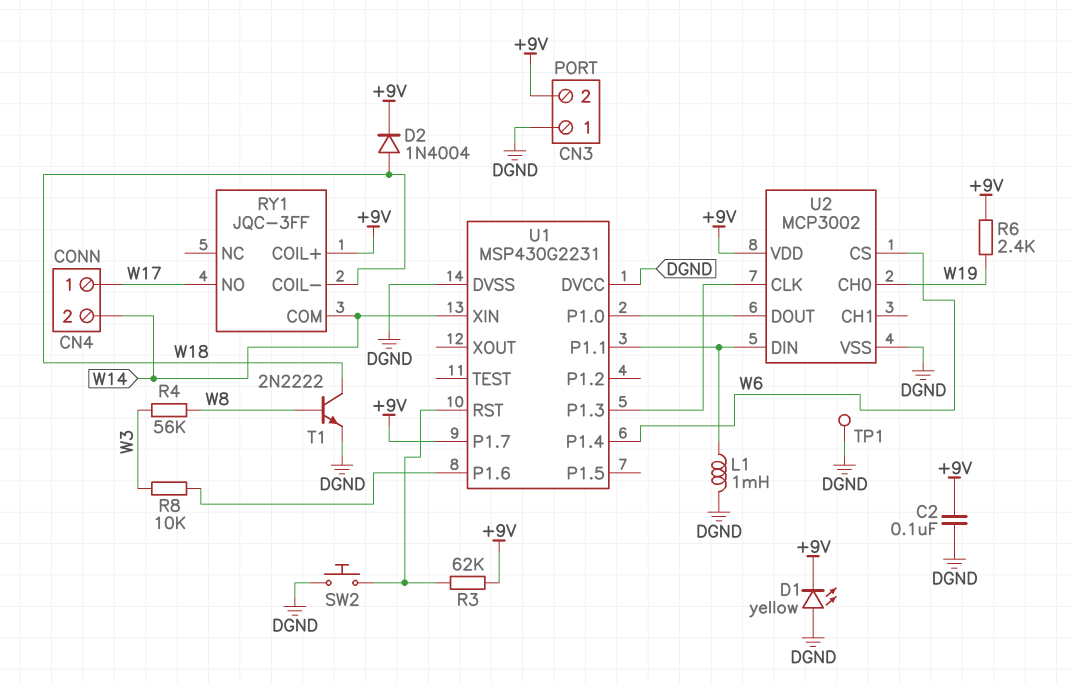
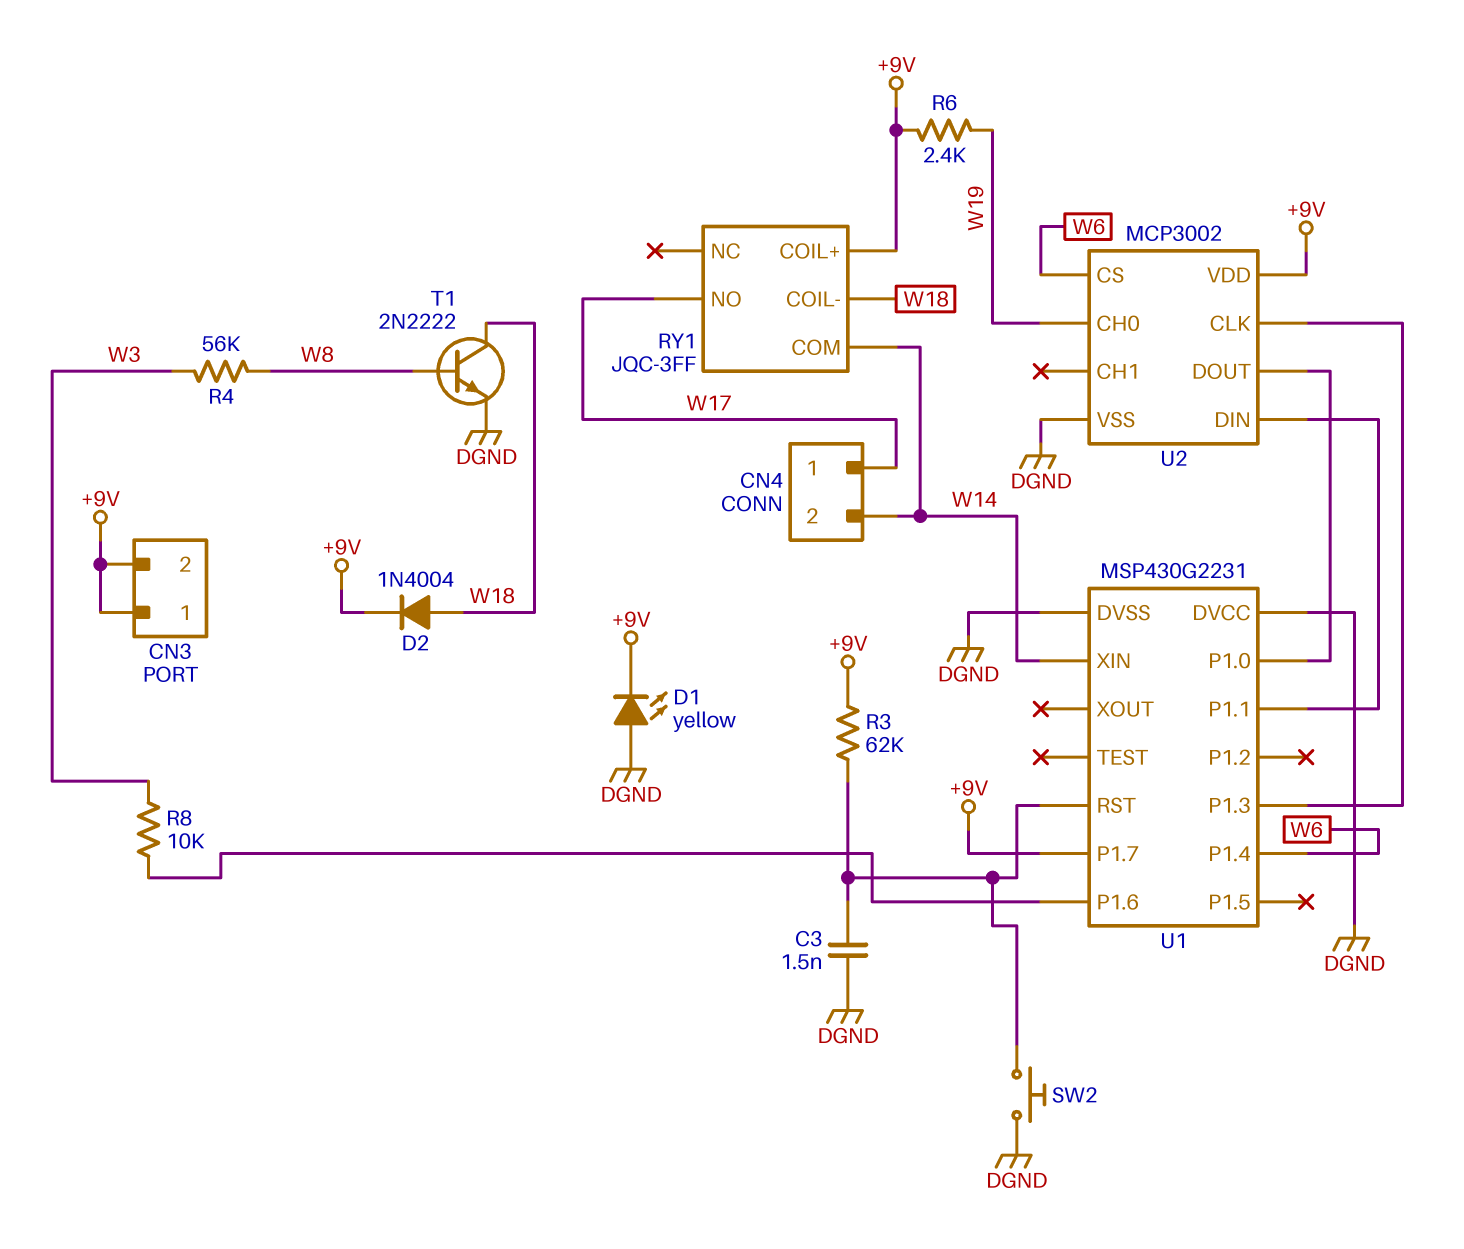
C2: 100nF (+9V, DGND) -> none
C3: none -> 1.5nF (DGND, U1/RST)
CN3 pin 1: DGND -> +9V
L1: 1mH (DGND, U1/P1.1) -> none
TP1: test point (DGND) -> none

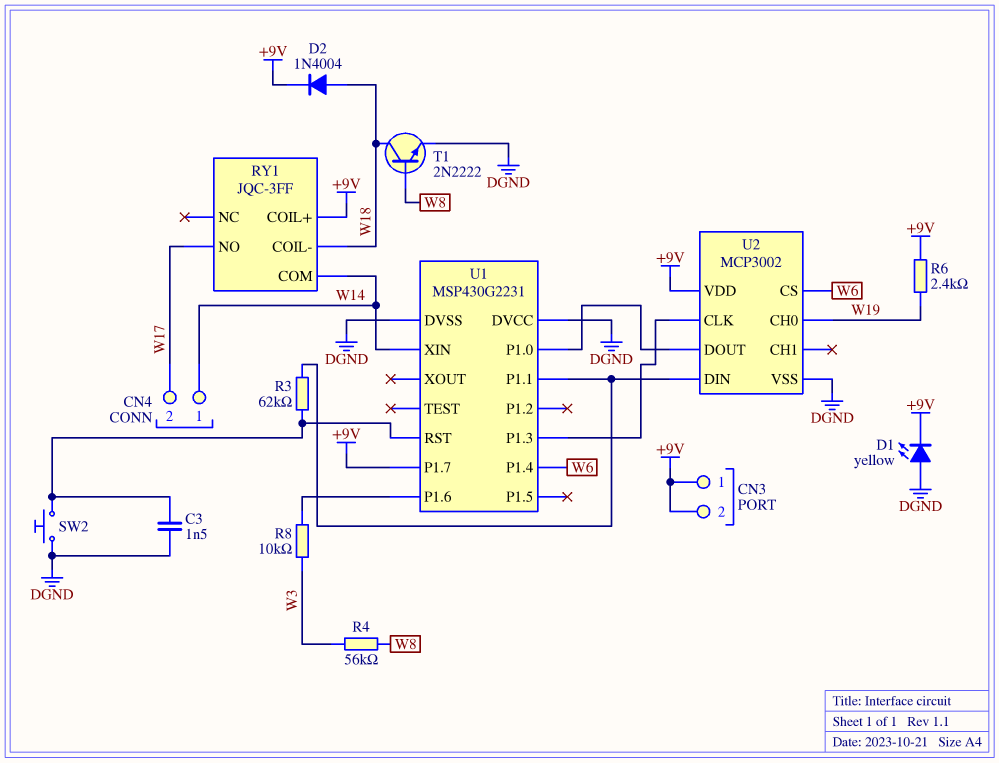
CN4 pin 1: W17 -> W14
CN4 pin 2: W14 -> W17
R3: 62k (+9V, U1/RST) -> 62k (U1/P1.1, U1/RST)

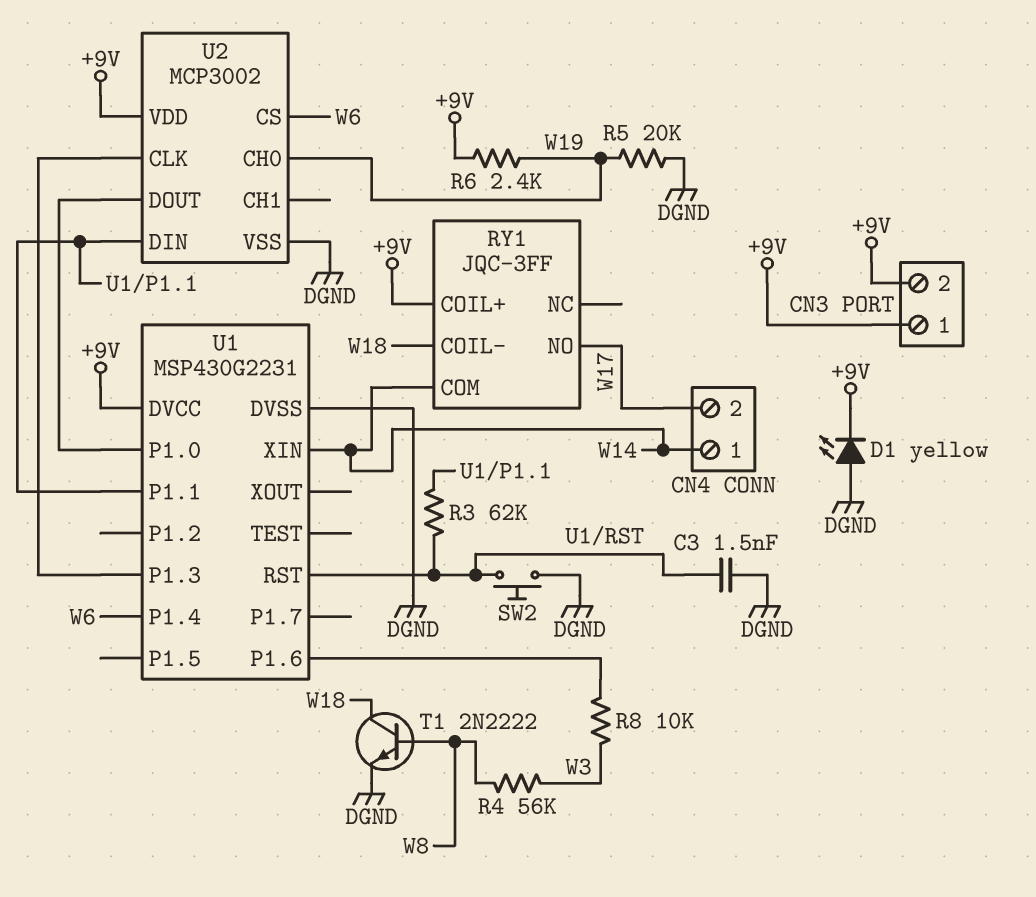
D2: diode 1N4004 (A W18, K +9V) -> none
R5: none -> 20k (DGND, W19)
U1 pin DVCC: DGND -> +9V
U1 pin P1.7: +9V -> none

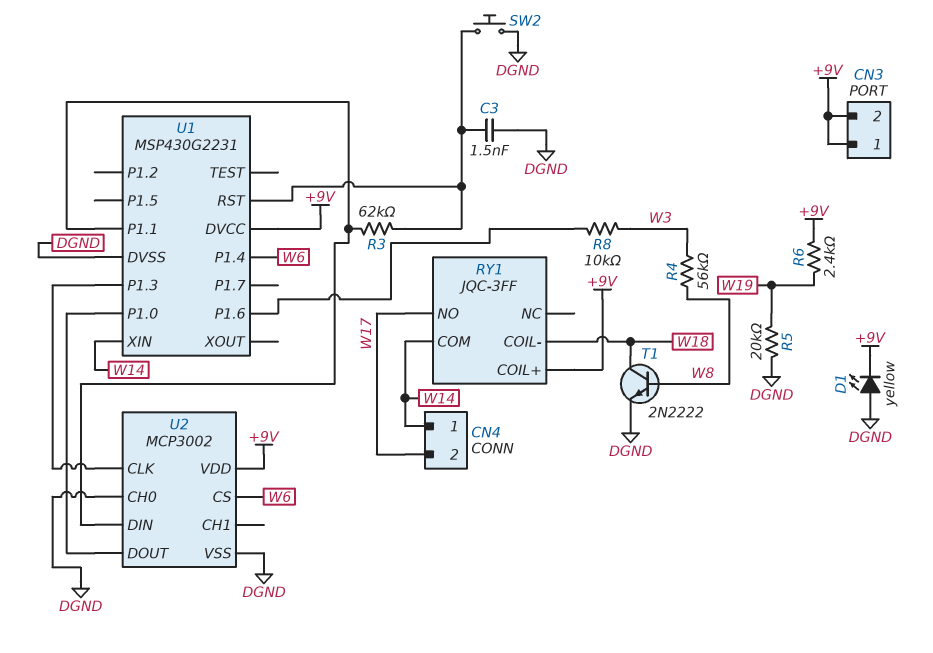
U2 pin CH0: W19 -> DGND

